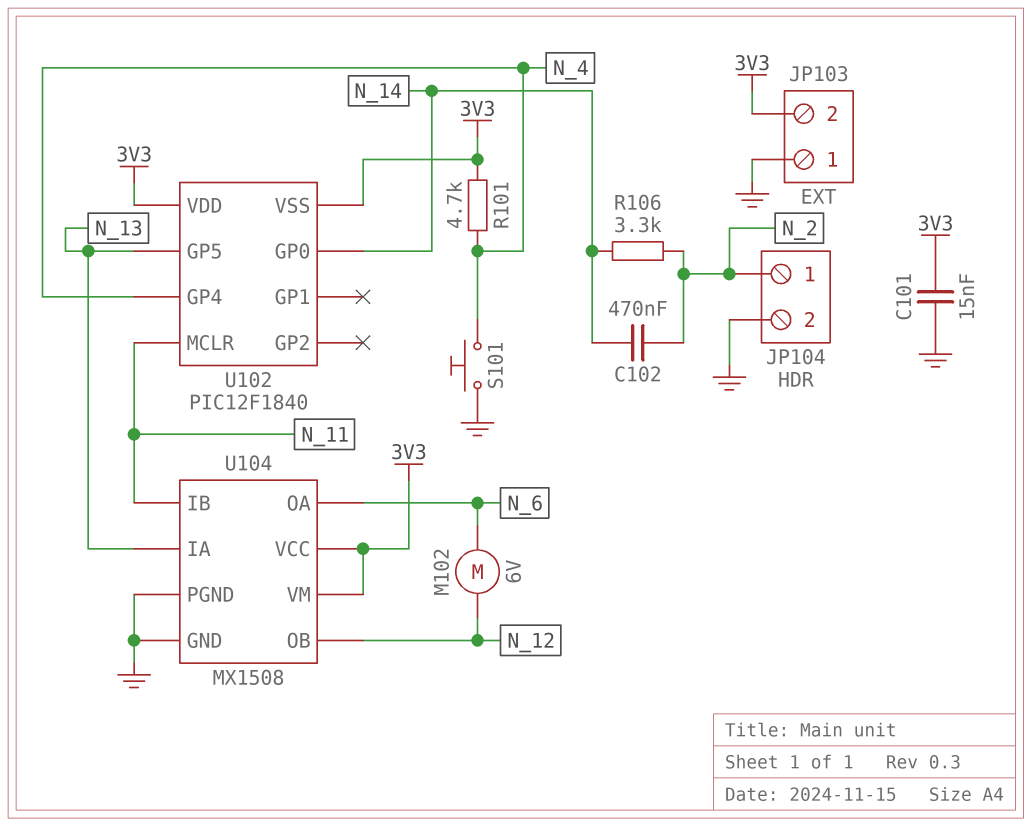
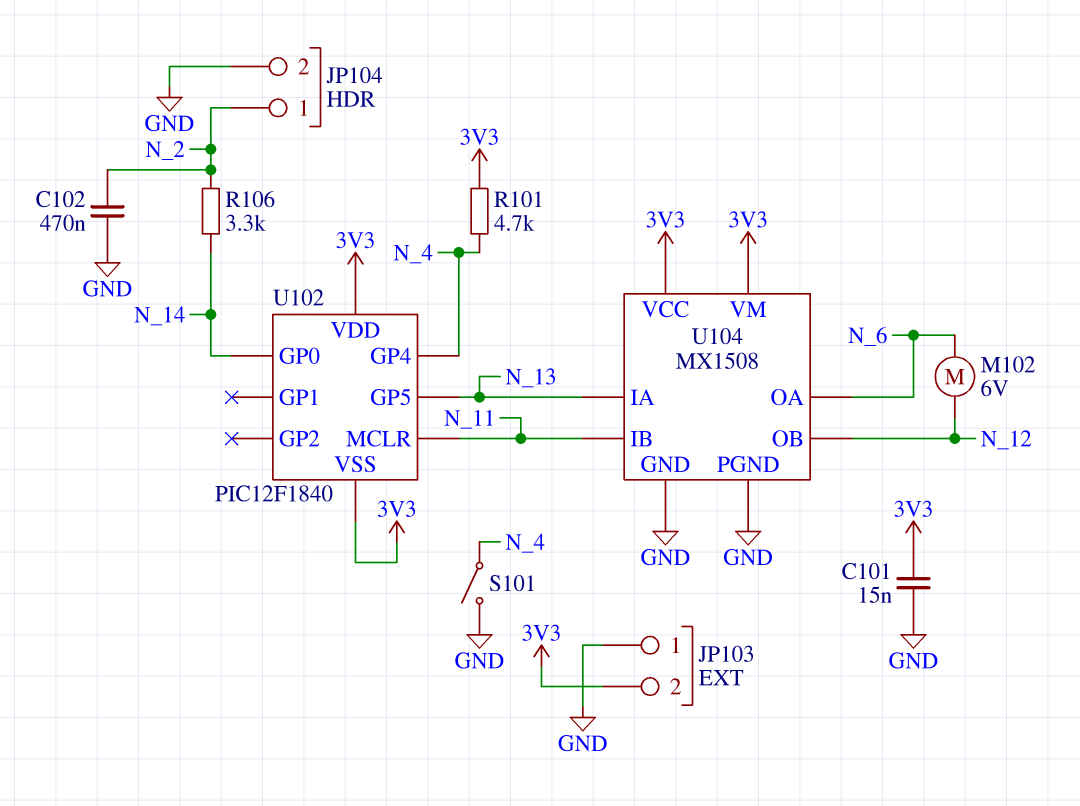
C102: 470nF (N_2, N_14) -> 470nF (GND, N_2)
S101: button (GND, N_4) -> switch (GND, N_4)

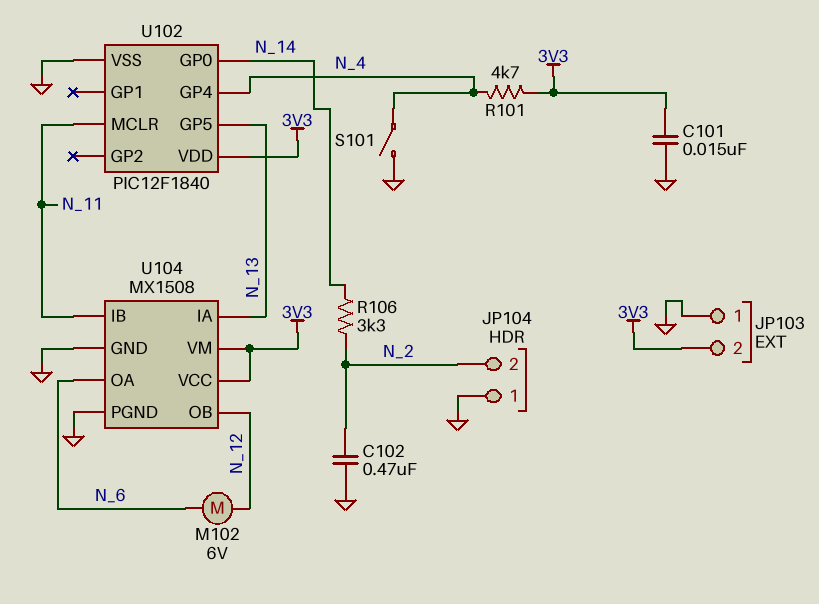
JP104 pin 1: N_2 -> GND
JP104 pin 2: GND -> N_2
U102 pin VSS: 3V3 -> GND

